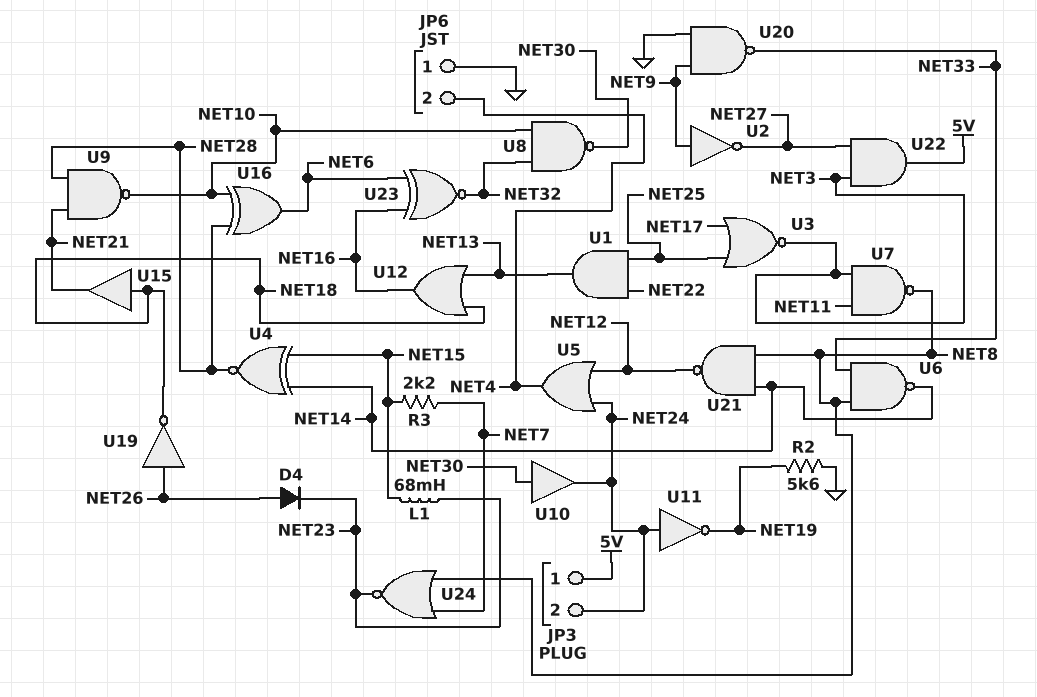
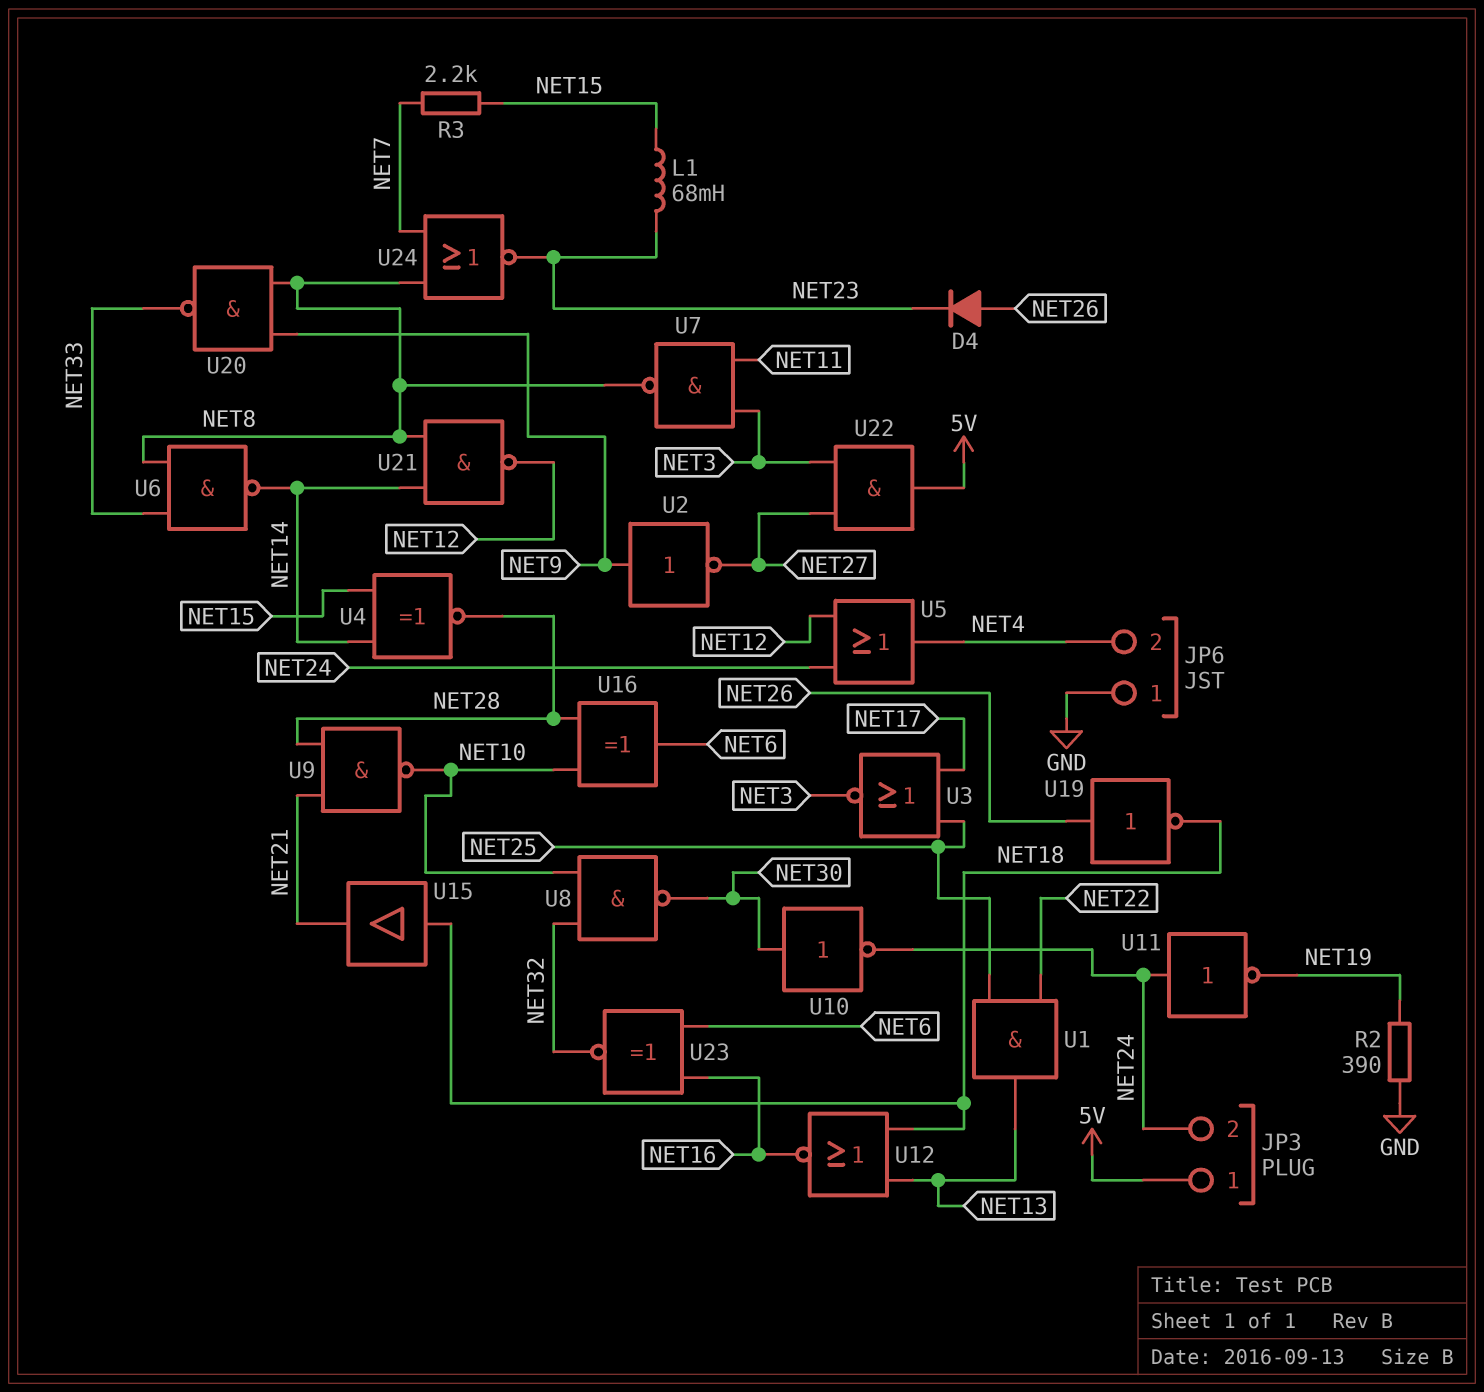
R2: 5.6k (GND, NET19) -> 390 (GND, NET19)
U10: buffer (in NET30, out NET24) -> NOT (in NET30, out NET24)
U12: OR (in NET13, in NET18, out NET16) -> NOR (in NET13, in NET18, out NET16)
U20: NAND (in GND, in NET9, out NET33) -> NAND (in NET8, in NET9, out NET33)

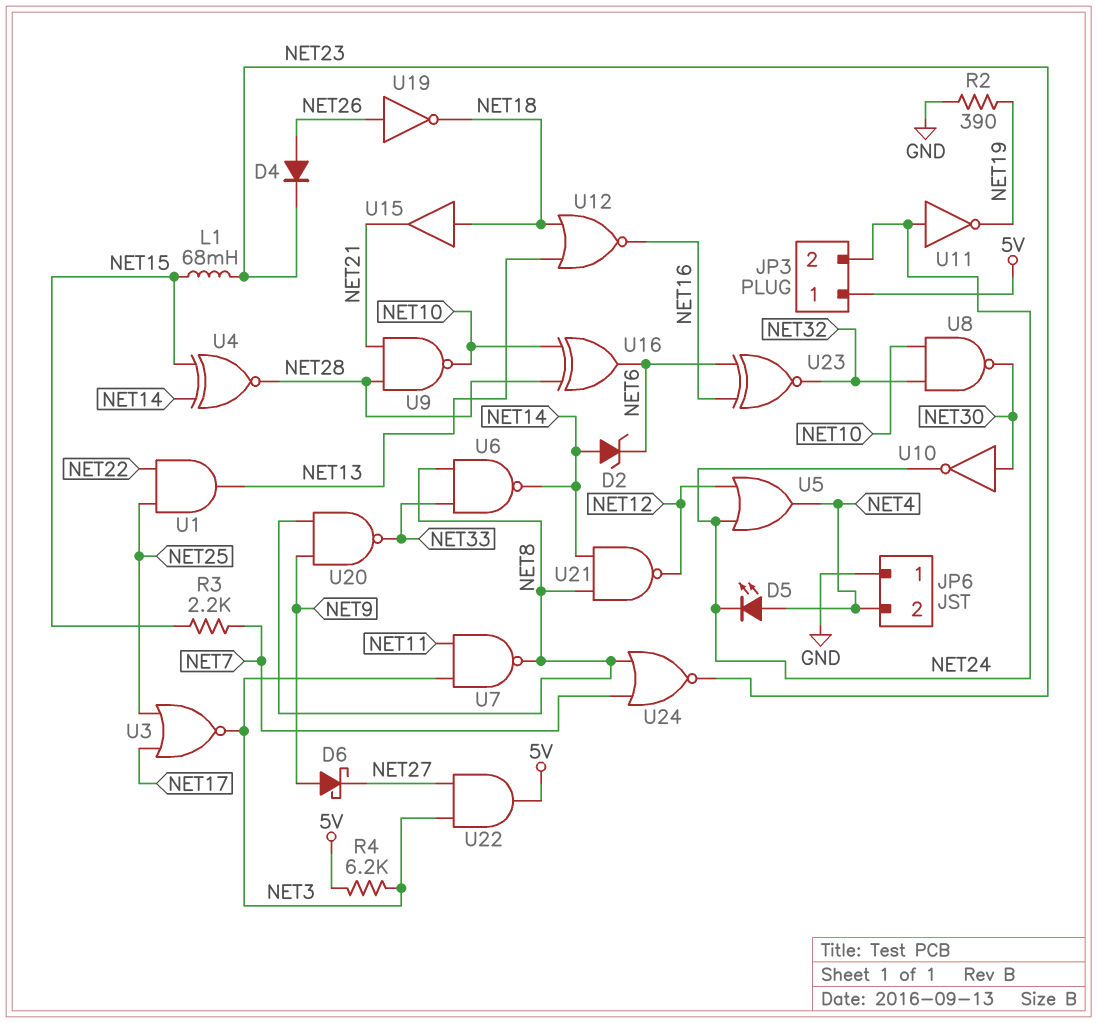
D2: none -> zener (A NET14, K NET6)
D5: none -> LED (A NET4, K NET24)
D6: none -> schottky (A NET9, K NET27)
R4: none -> 6.2k (5V, NET3)
U2: NOT (in NET9, out NET27) -> none

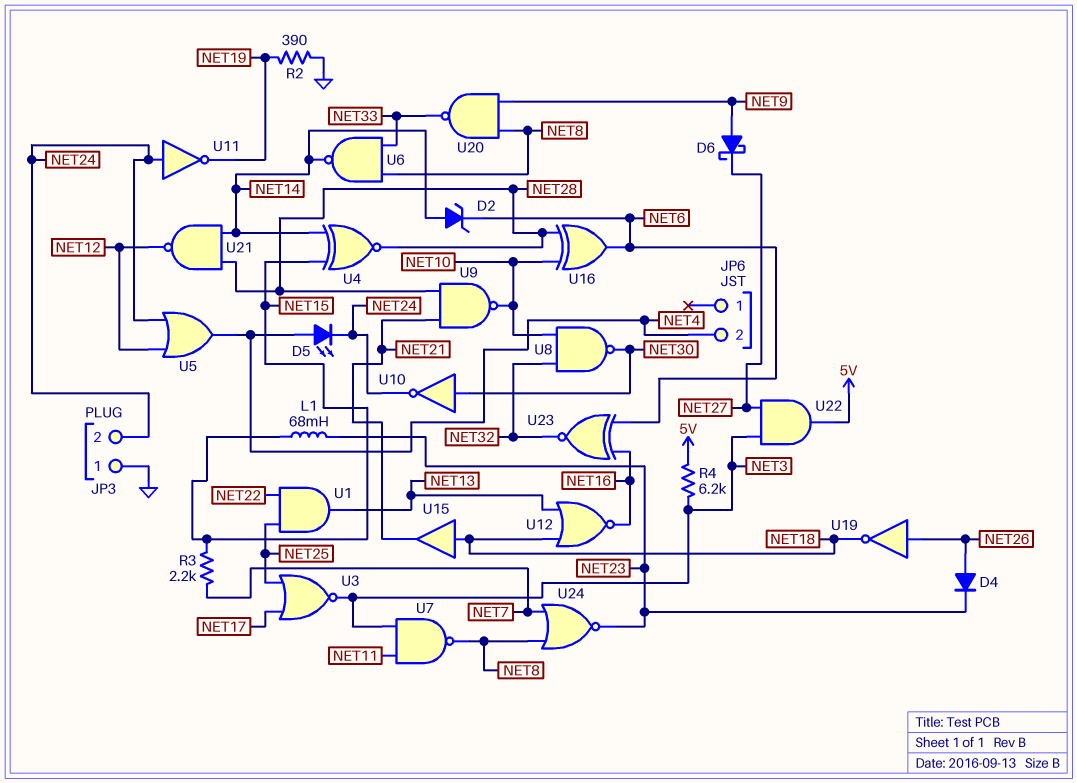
JP3 pin 1: 5V -> GND
JP6 pin 1: GND -> none
U21: NAND (in NET8, in NET14, out NET12) -> NAND (in NET14, in NET28, out NET12)

